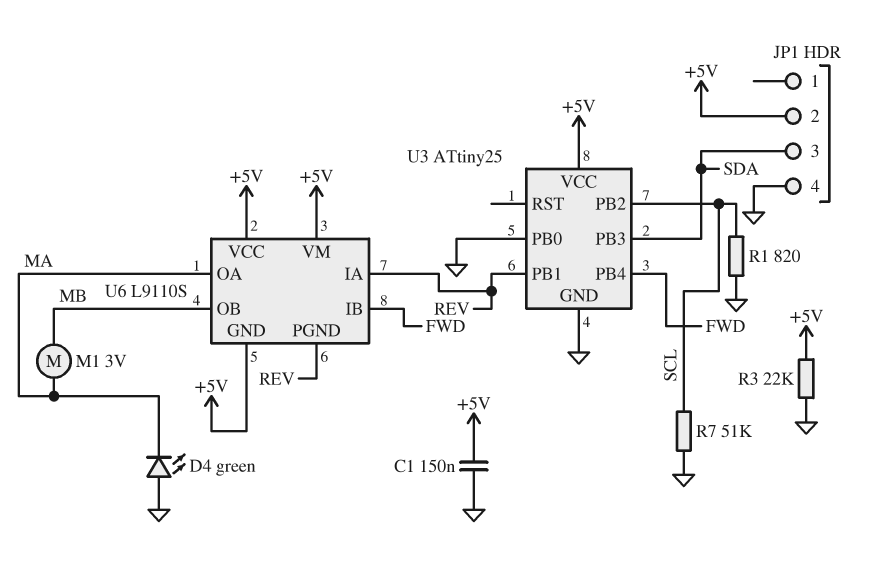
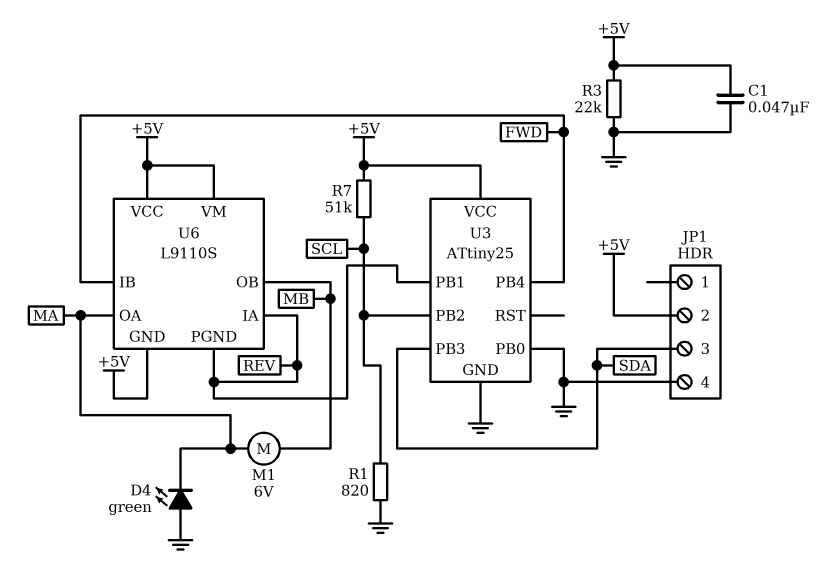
C1: 150nF (+5V, GND) -> 47nF (+5V, GND)
M1: motor 3V (MA, MB) -> motor 6V (MA, MB)
R7: 51k (GND, SCL) -> 51k (+5V, SCL)

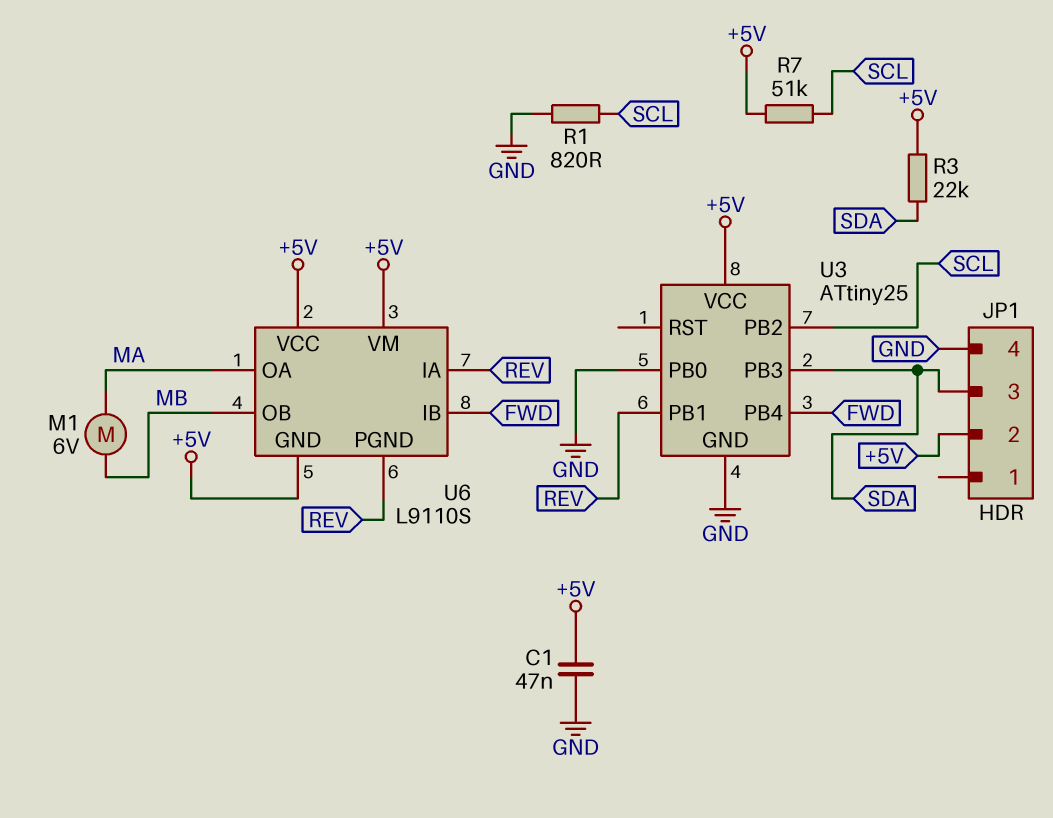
D4: LED green (A GND, K MA) -> none
R3: 22k (+5V, GND) -> 22k (+5V, SDA)

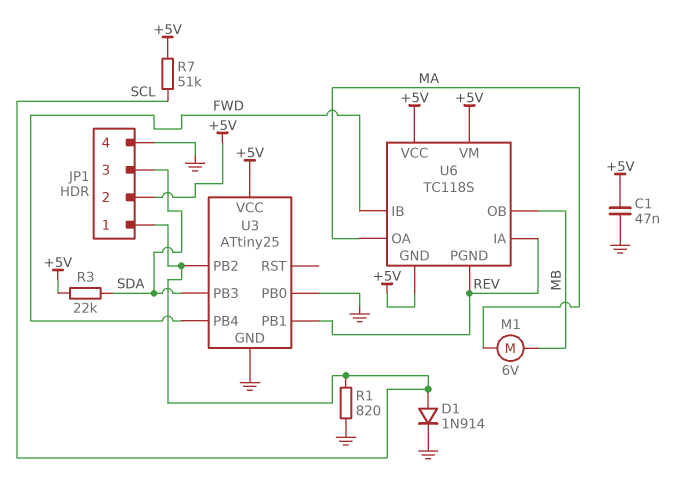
D1: none -> diode 1N914 (A SCL, K GND)
JP1 pin 1: none -> SCL
U6: L9110S -> TC118S

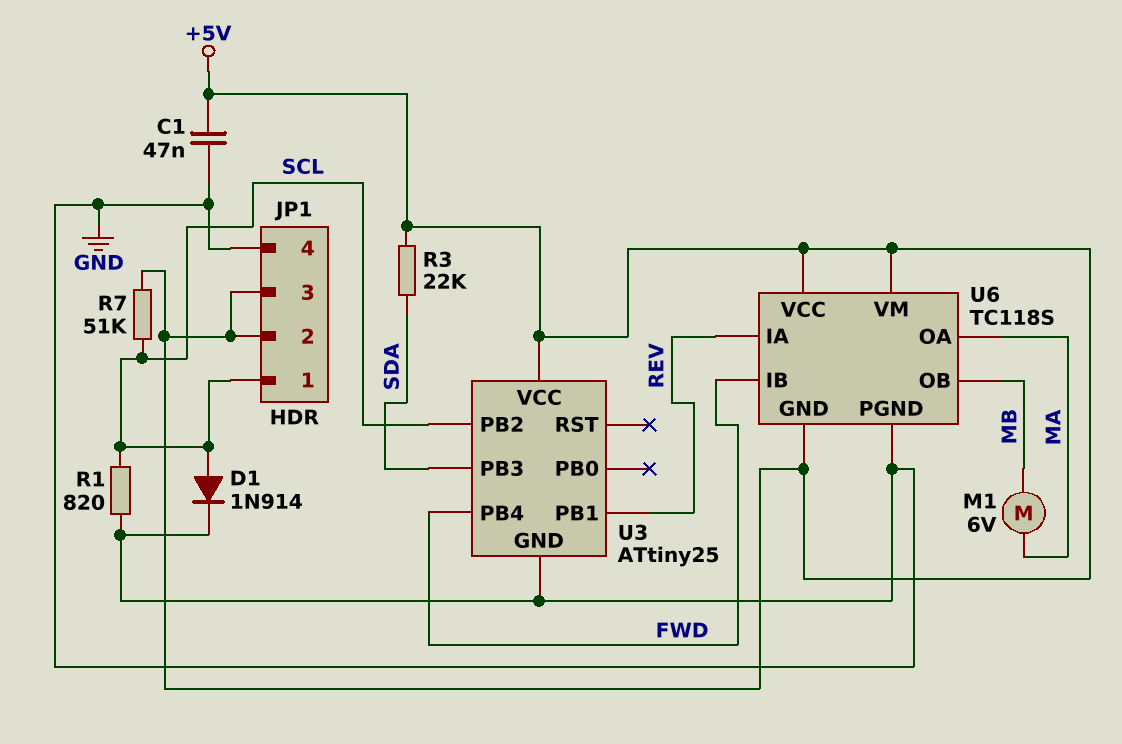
JP1 pin 3: SDA -> +5V
U3 pin PB0: GND -> none
U6 pin PGND: REV -> GND

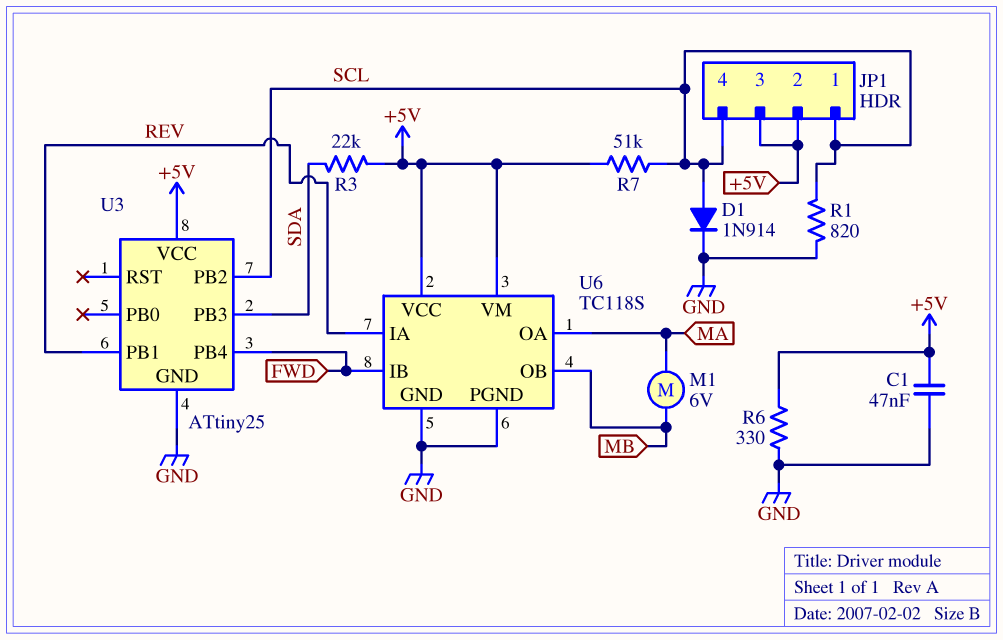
JP1 pin 4: GND -> SCL
R6: none -> 330 (+5V, GND)
U6 pin GND: +5V -> GND

